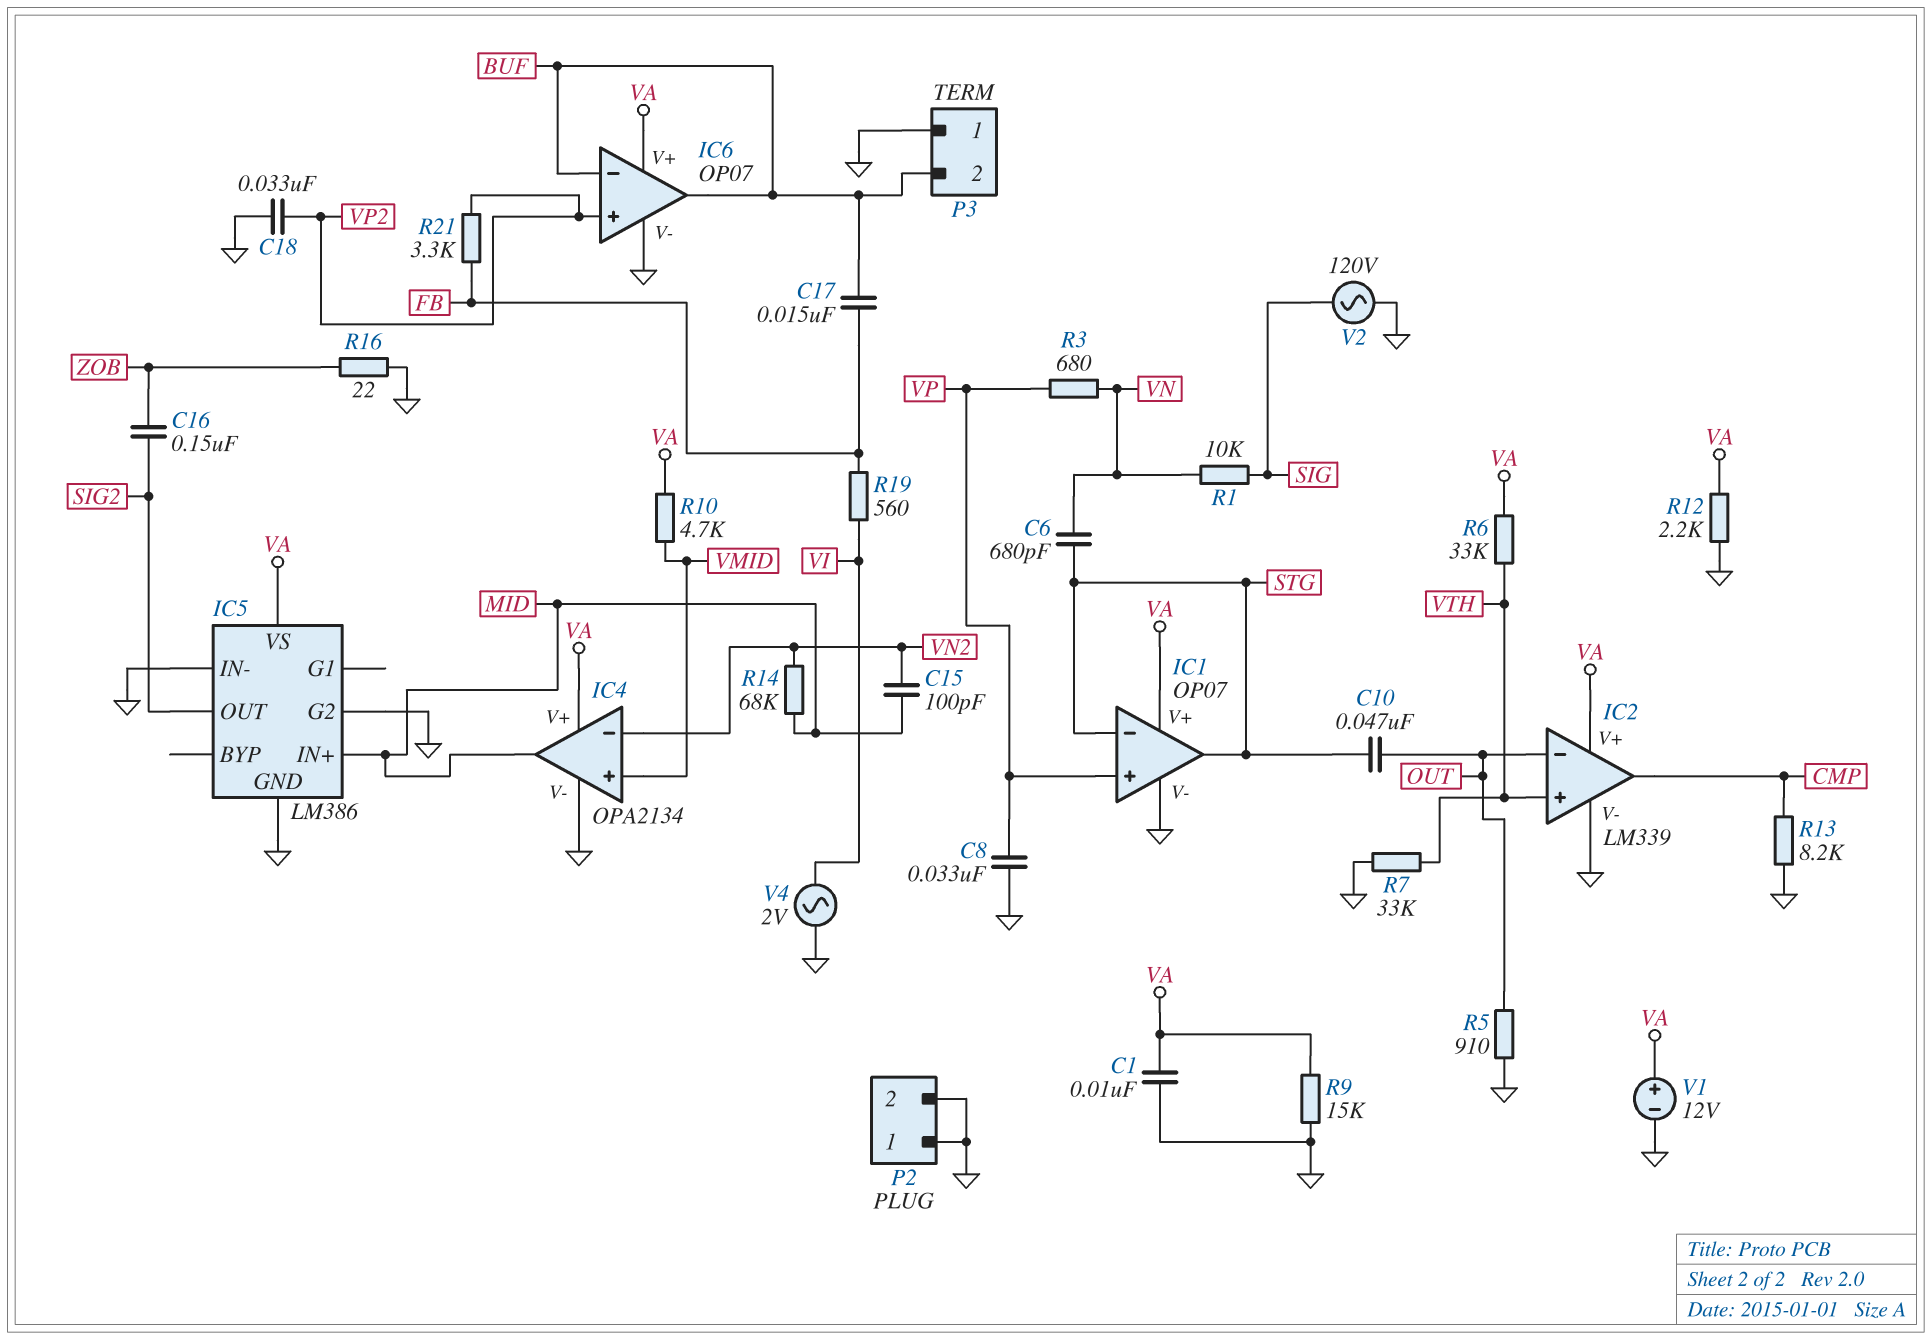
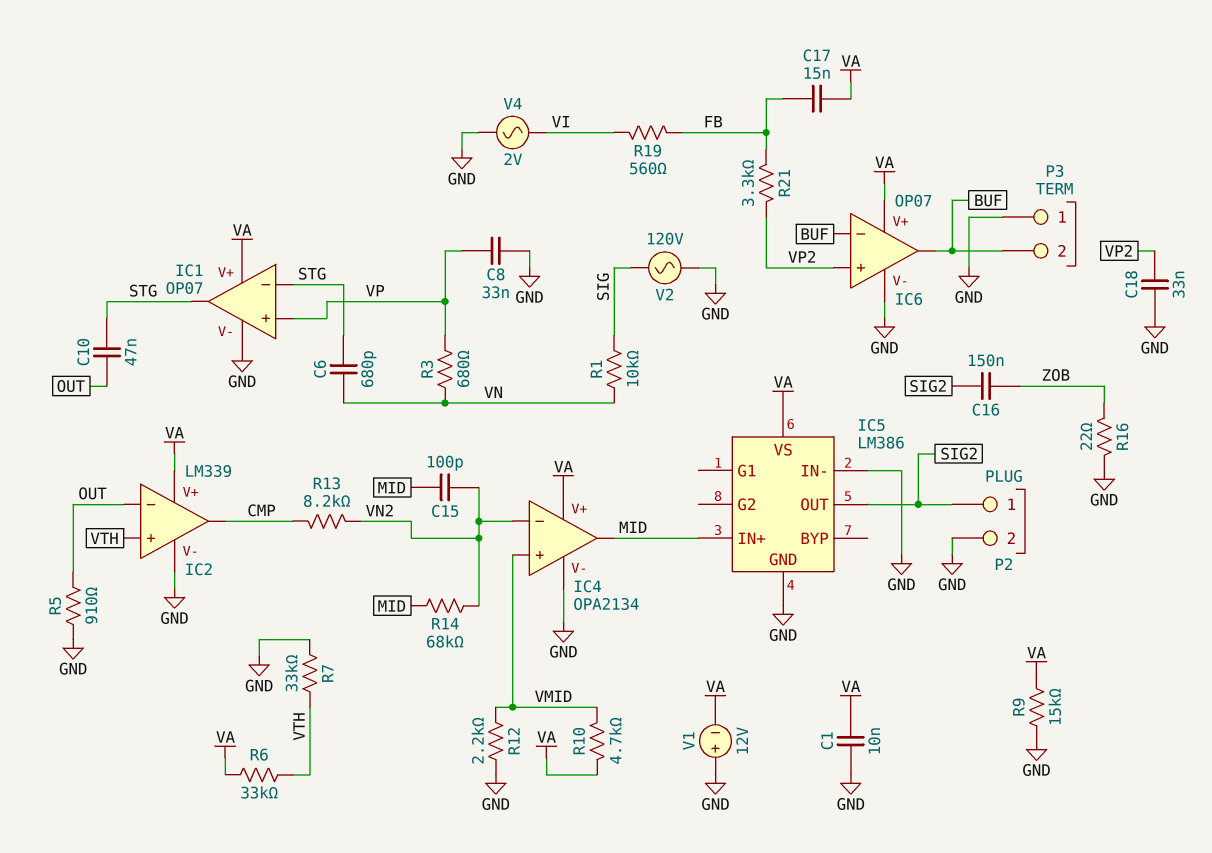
C17: 15nF (BUF, FB) -> 15nF (FB, VA)
IC5 pin G2: GND -> none
P2 pin 1: GND -> SIG2
R12: 2.2k (GND, VA) -> 2.2k (GND, VMID)
R13: 8.2k (CMP, GND) -> 8.2k (CMP, VN2)
V1: 12V (plus VA, minus GND) -> 12V (plus GND, minus VA)

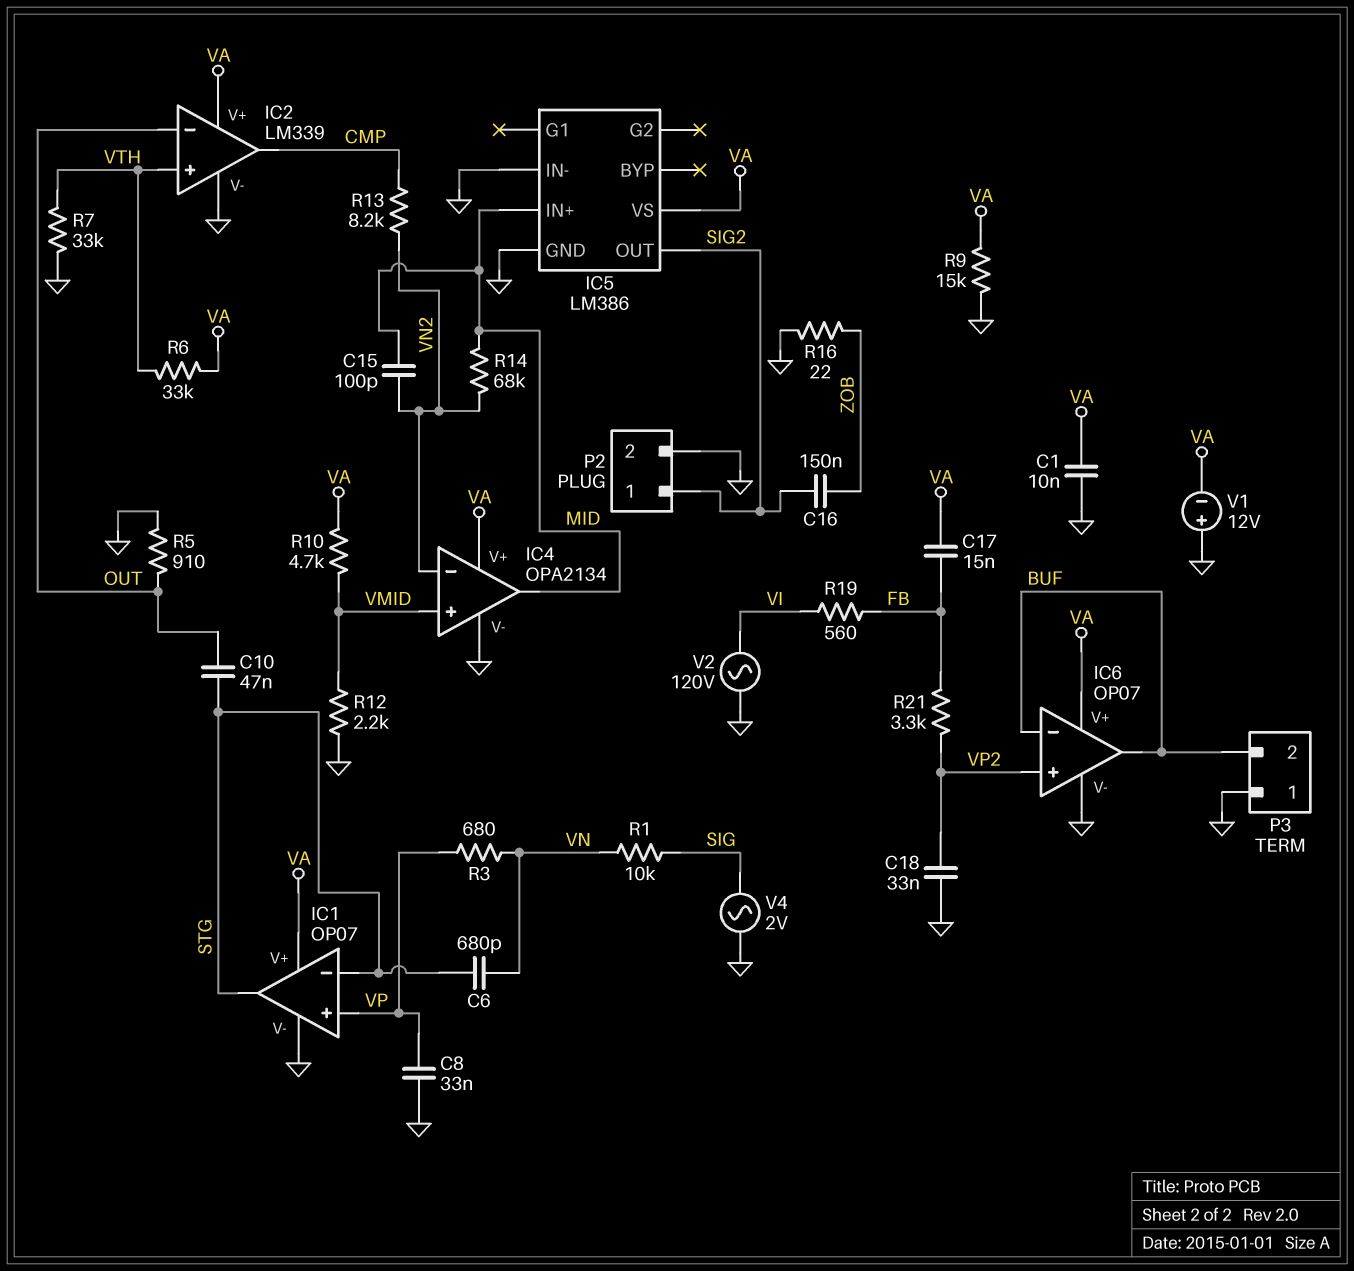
V2: AC 120V (GND, SIG) -> AC 120V (GND, VI)
V4: AC 2V (GND, VI) -> AC 2V (GND, SIG)

